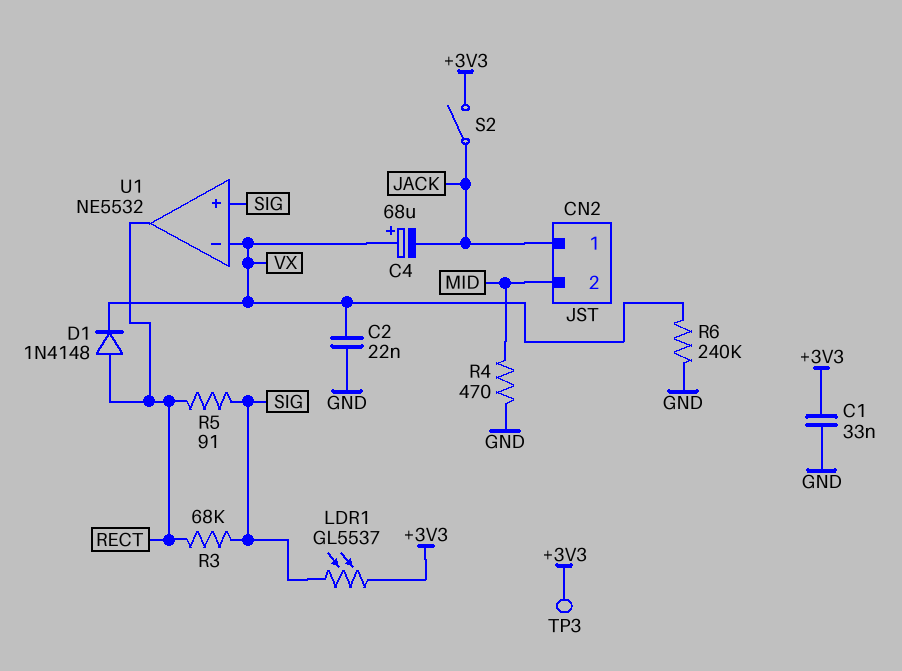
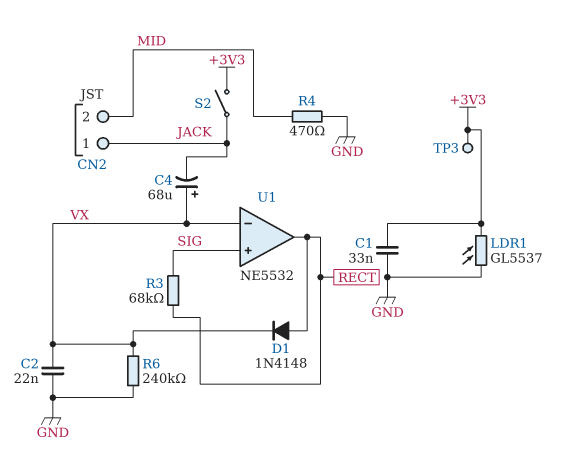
LDR1: GL5537 (+3V3, SIG) -> GL5537 (+3V3, GND)
R5: 91 (RECT, SIG) -> none

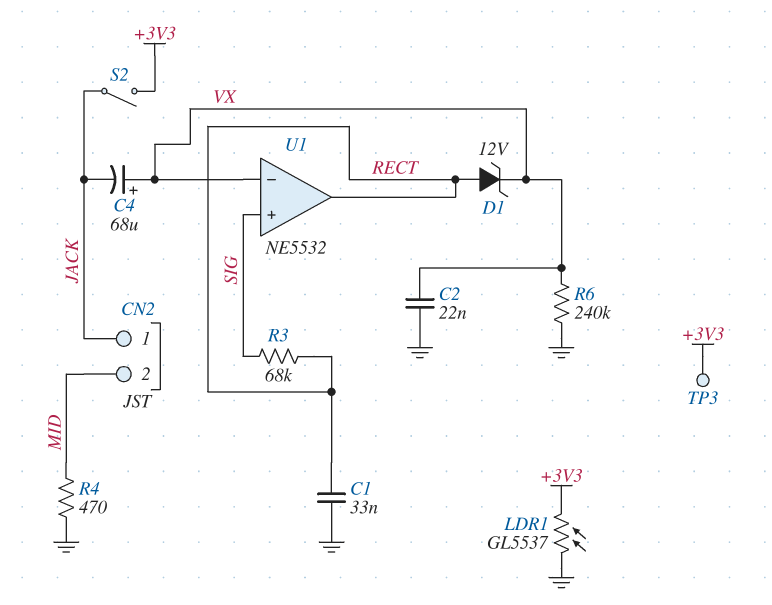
C1: 33nF (+3V3, GND) -> 33nF (GND, RECT)
D1: diode 1N4148 (A RECT, K VX) -> zener 12V (A RECT, K VX)

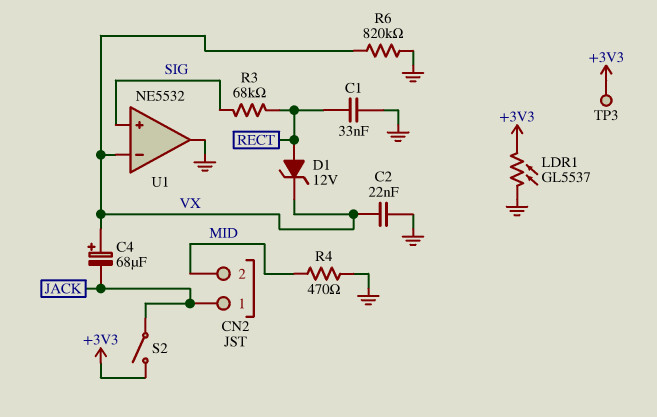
R6: 240k (GND, VX) -> 820k (GND, VX)
U1 pin out: RECT -> GND

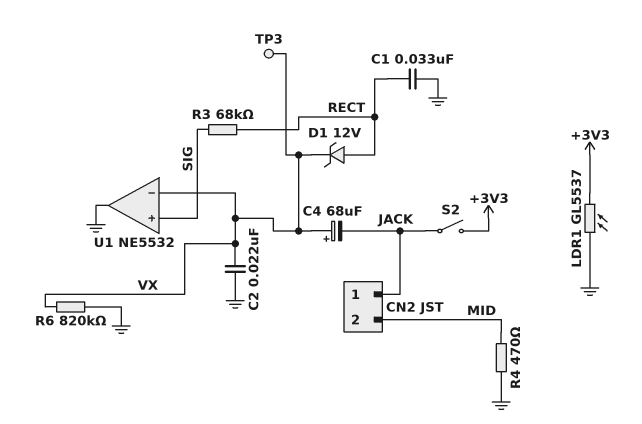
TP3: test point (+3V3) -> test point (VX)

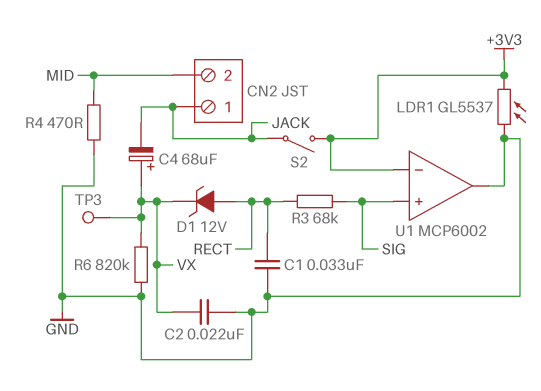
U1: NE5532 -> MCP6002
U1 pin in-: VX -> +3V3

